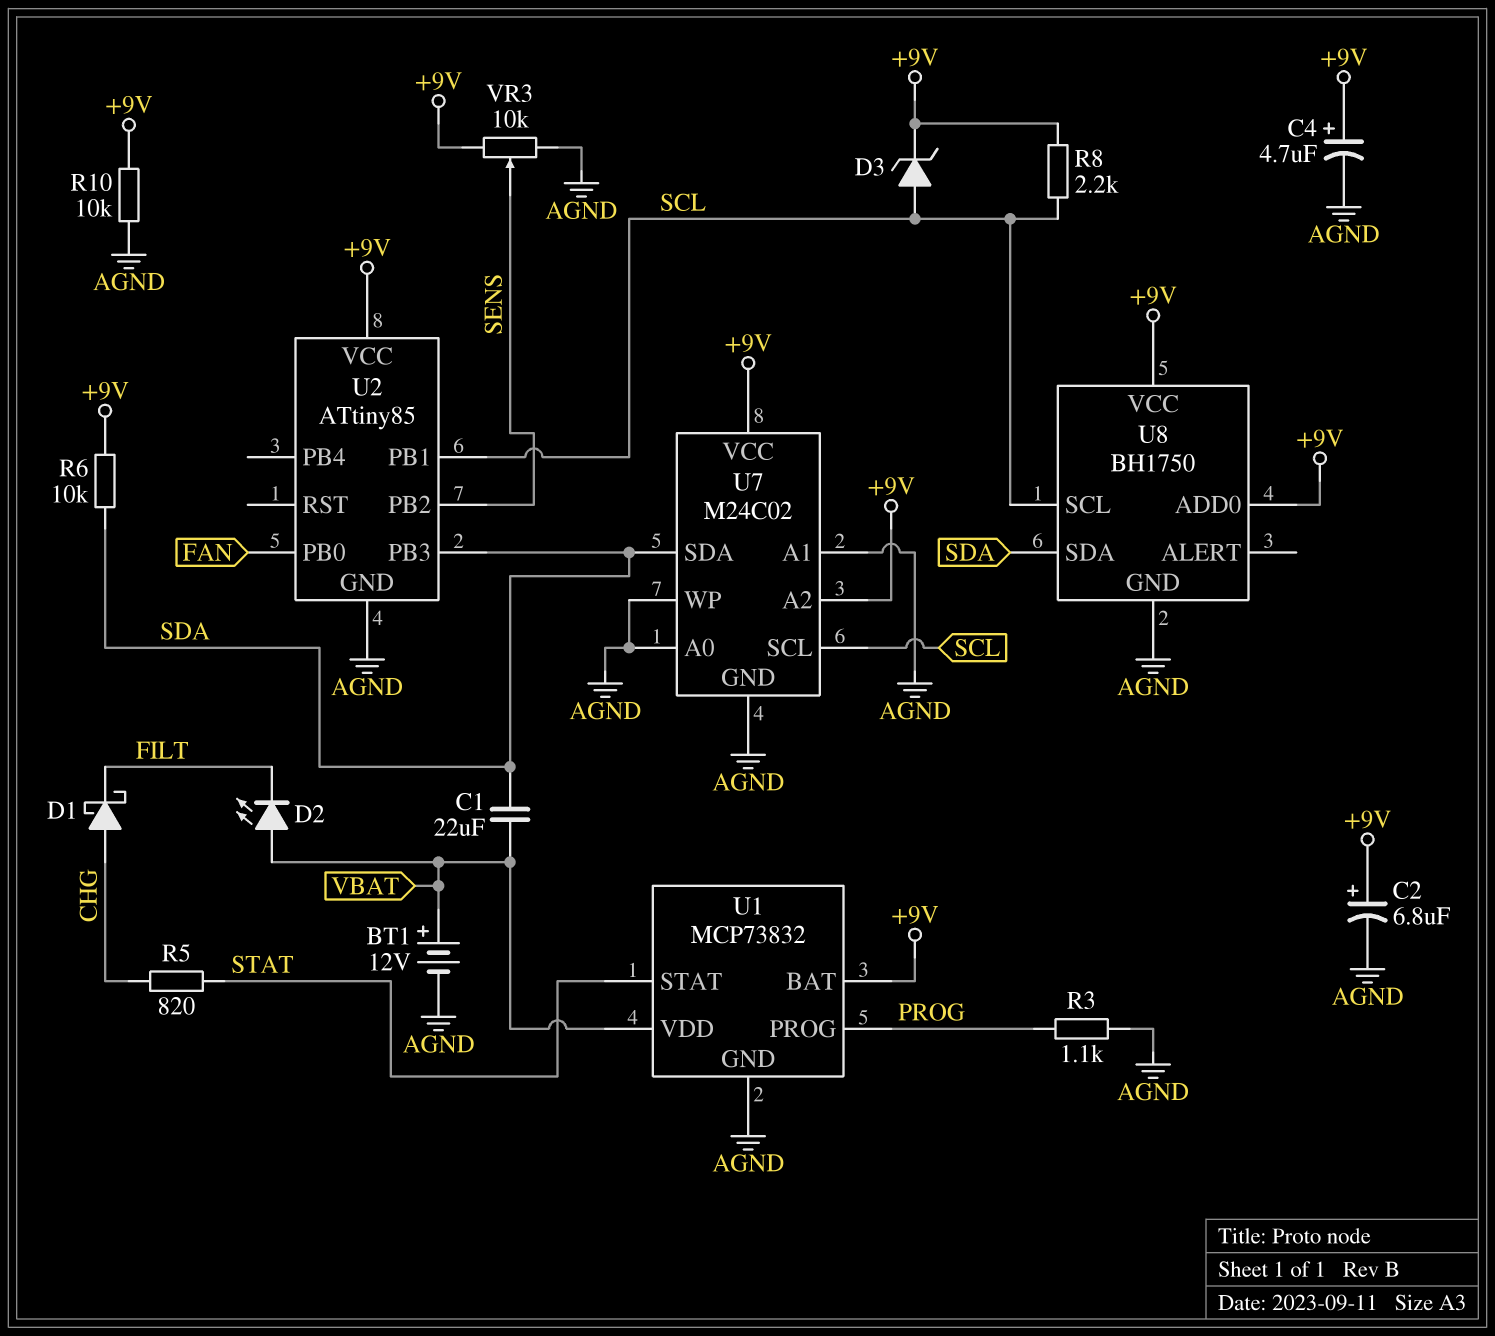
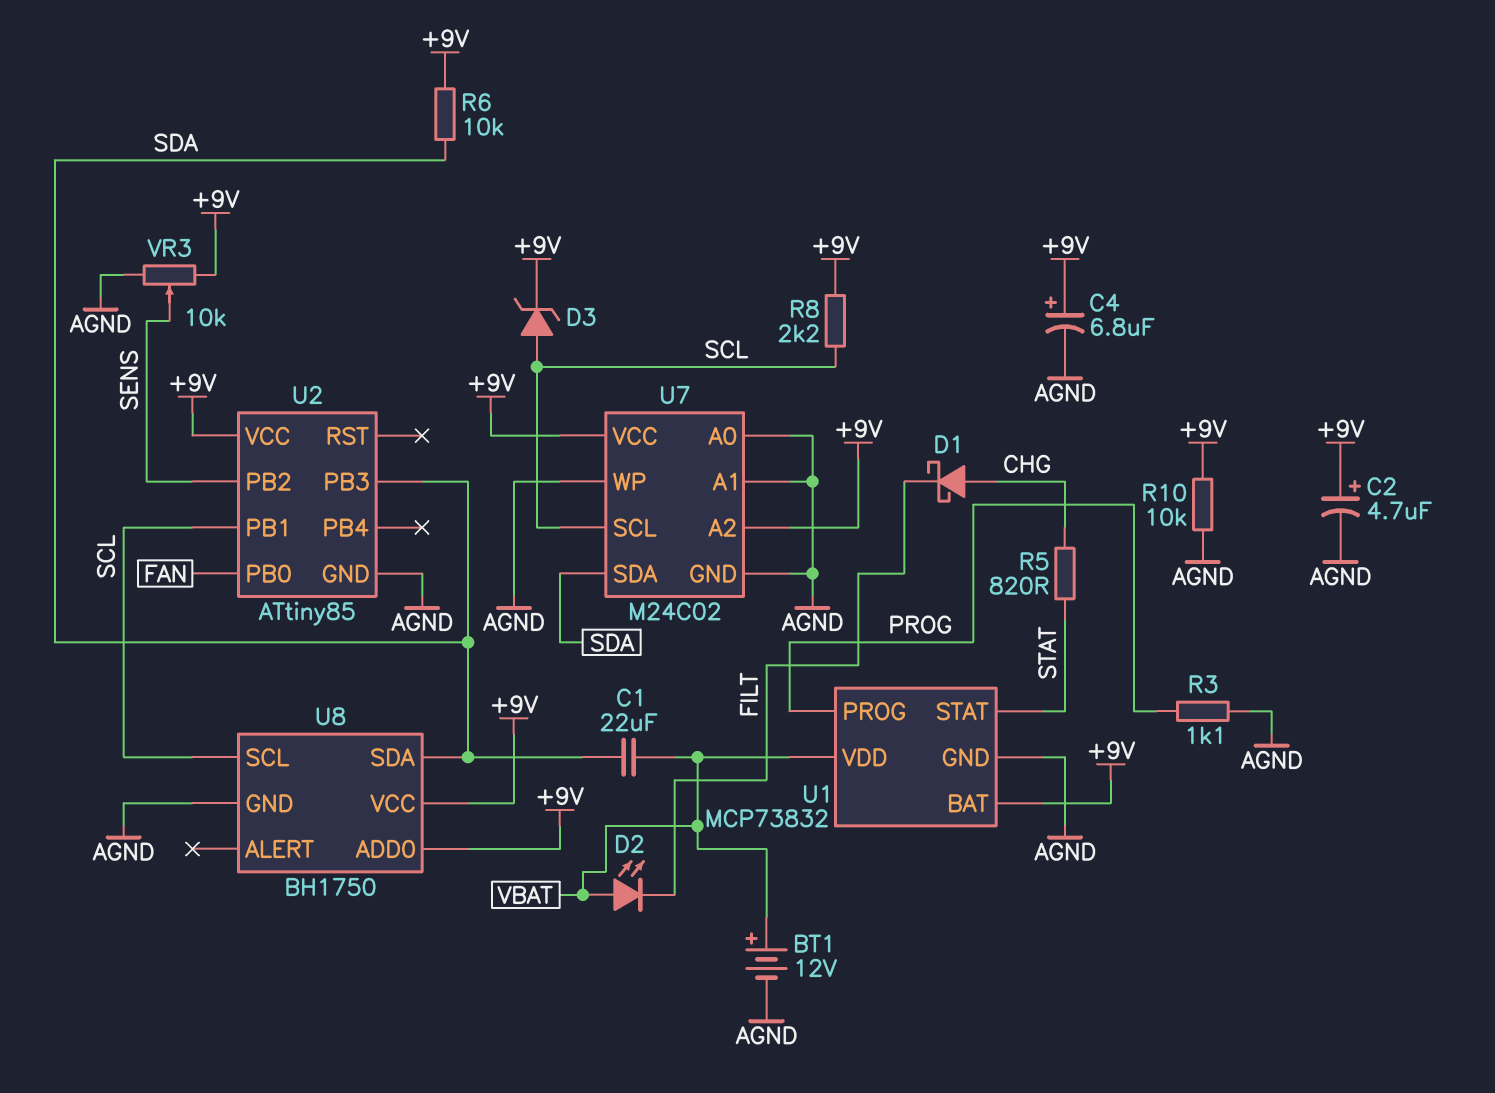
C2: 6.8uF (plus +9V, minus AGND) -> 4.7uF (plus +9V, minus AGND)
C4: 4.7uF (plus +9V, minus AGND) -> 6.8uF (plus +9V, minus AGND)

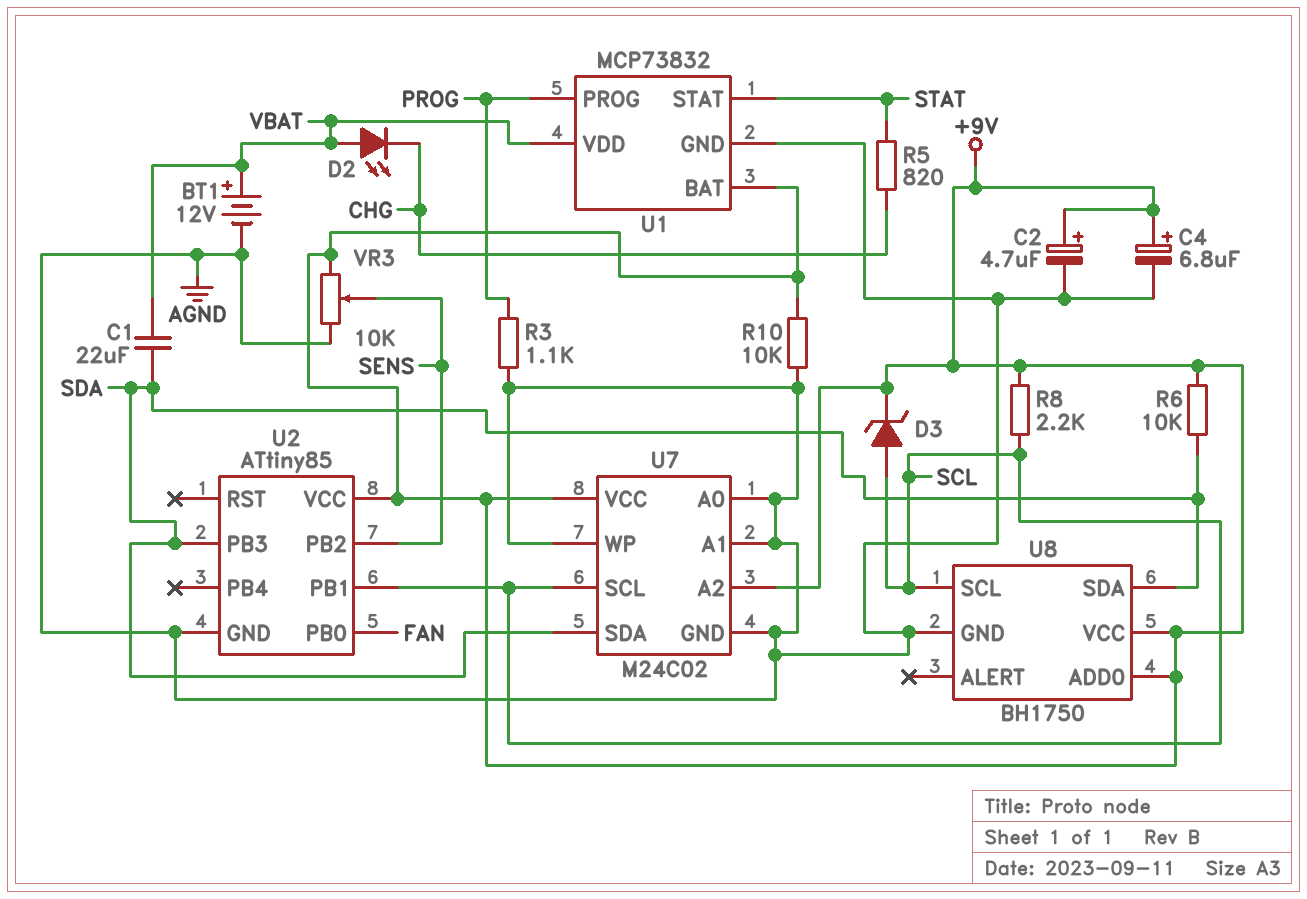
D1: schottky (A CHG, K FILT) -> none
D2: LED (A VBAT, K FILT) -> LED (A VBAT, K CHG)

